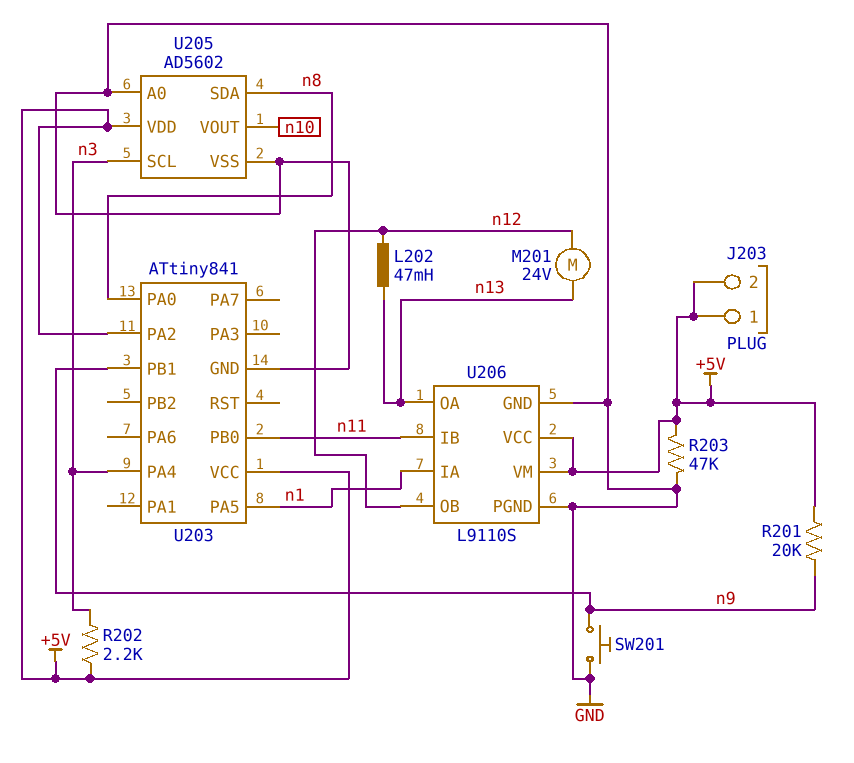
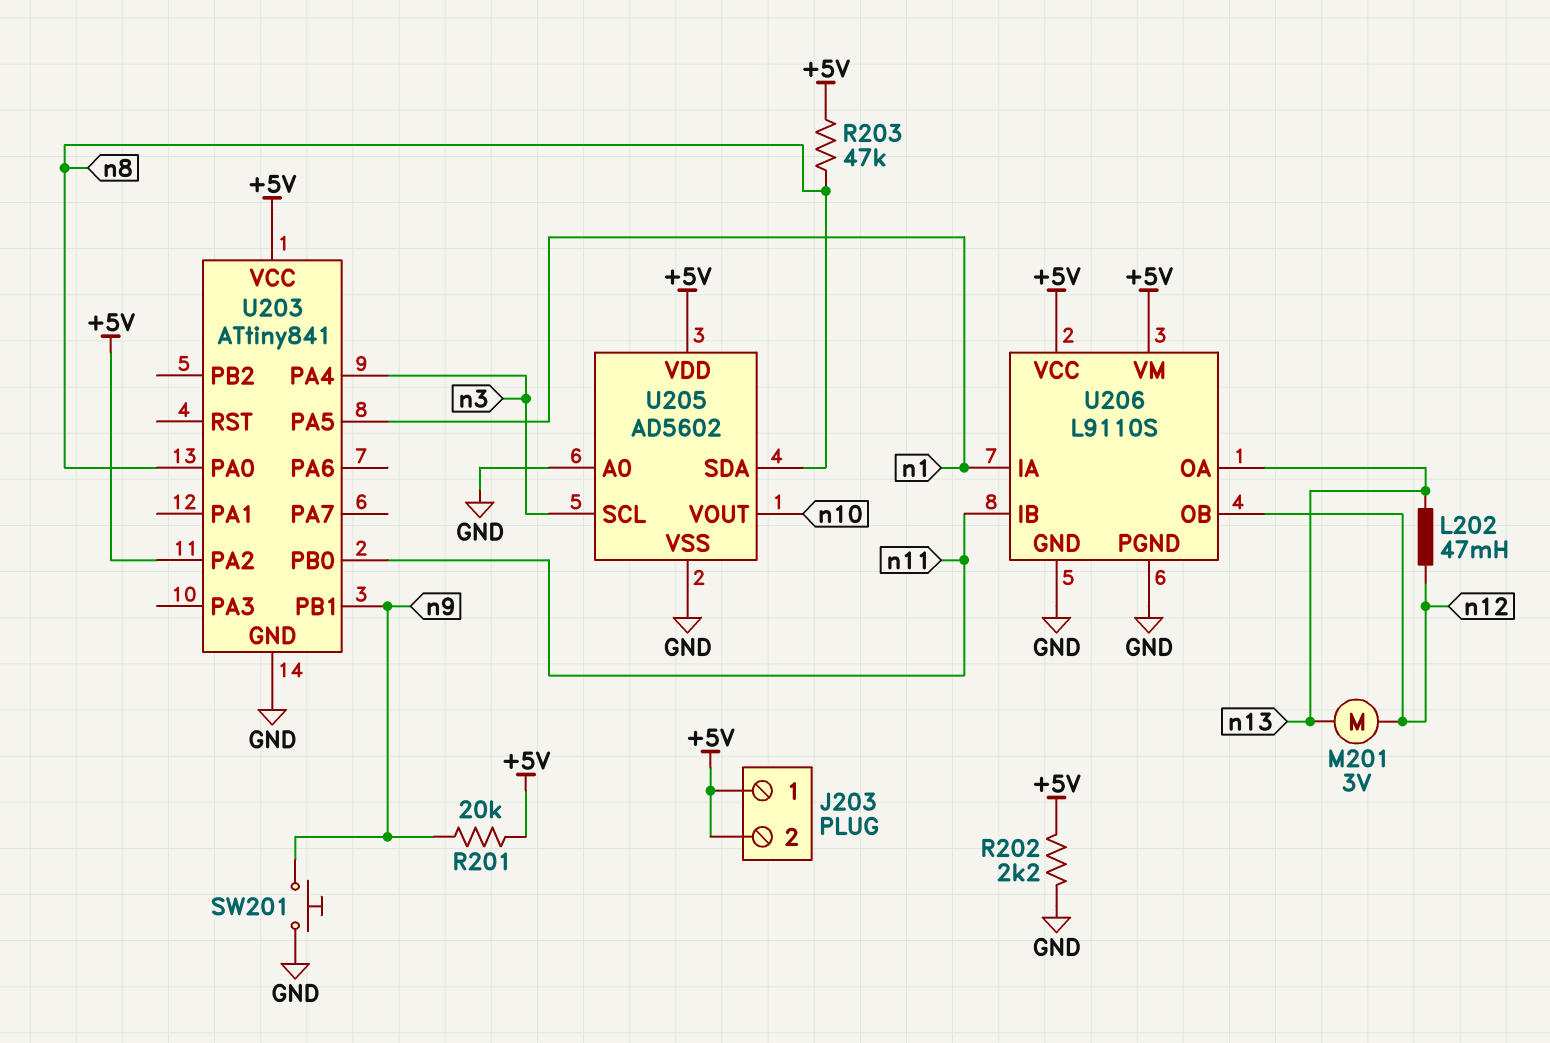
M201: motor 24V (n12, n13) -> motor 3V (n12, n13)
R202: 2.2k (+5V, n3) -> 2.2k (+5V, GND)
R203: 47k (+5V, GND) -> 47k (+5V, n8)

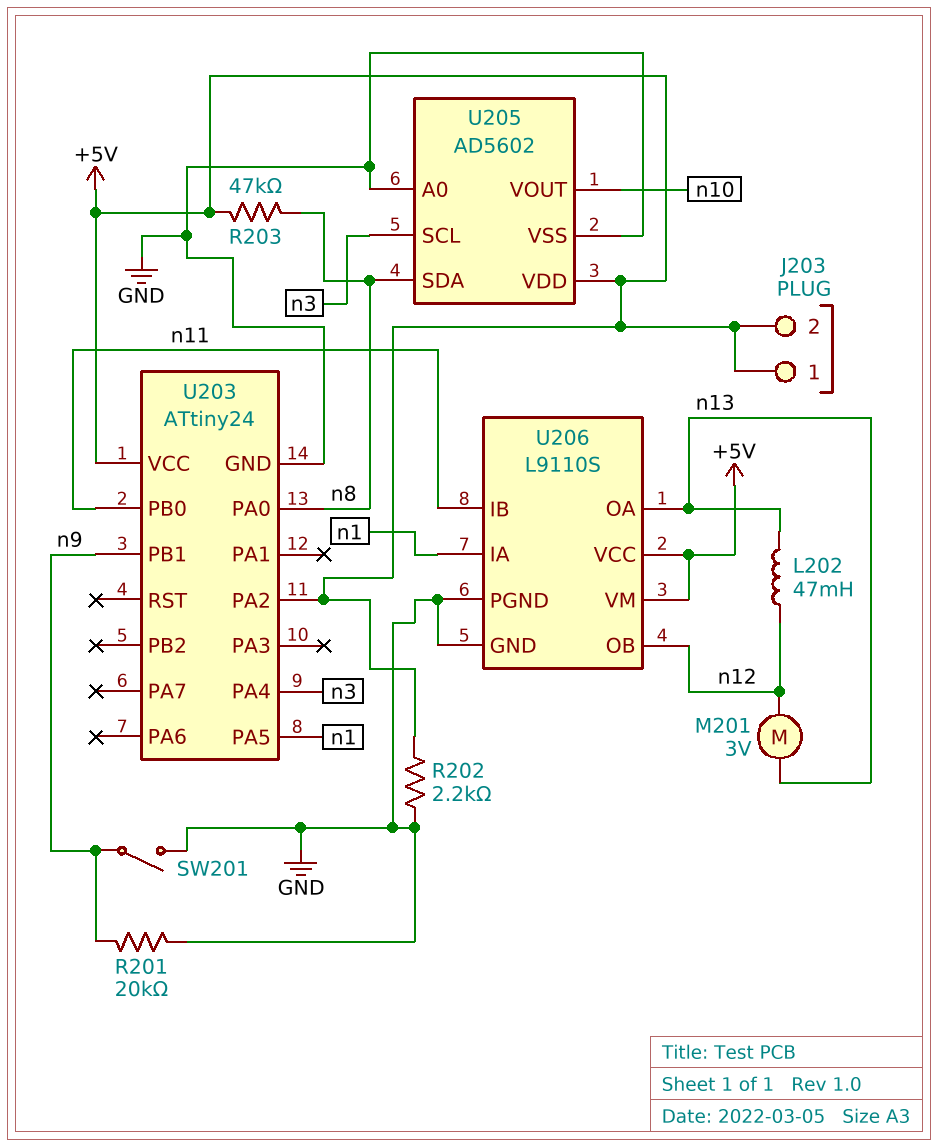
R201: 20k (+5V, n9) -> 20k (GND, n9)
SW201: button (GND, n9) -> switch (GND, n9)
U203: ATtiny841 -> ATtiny24

